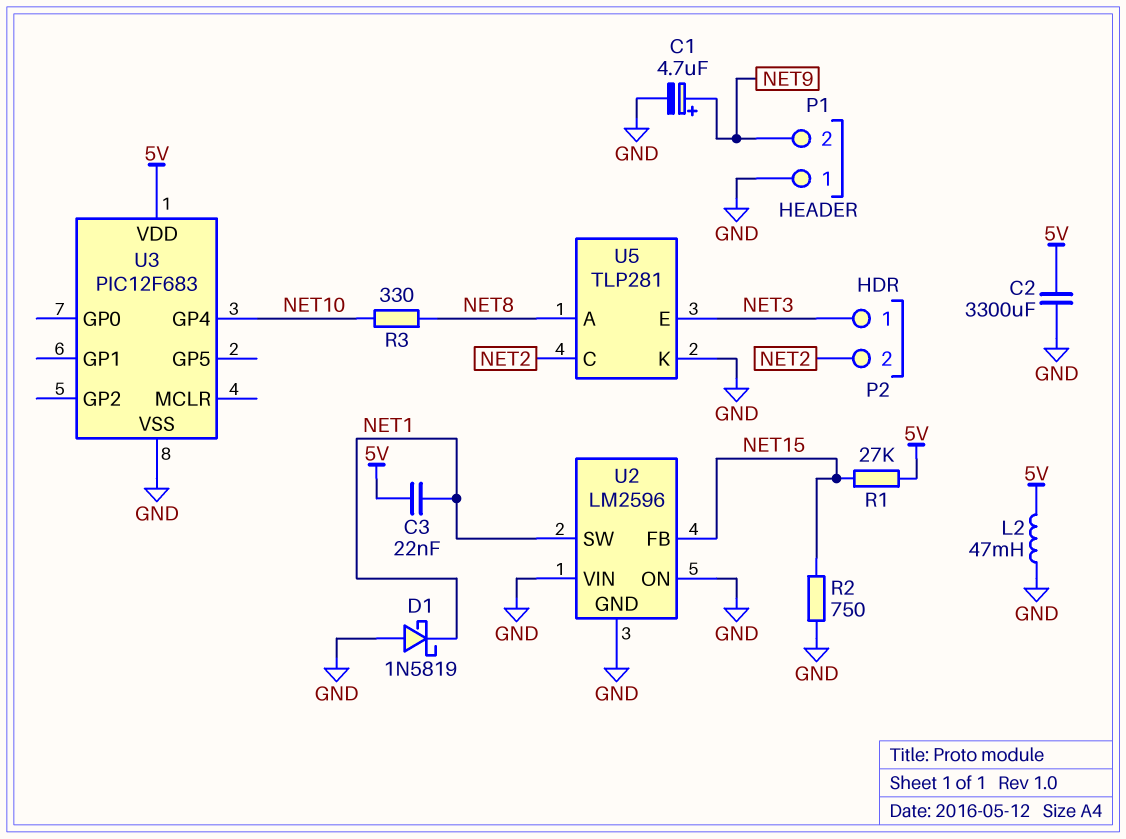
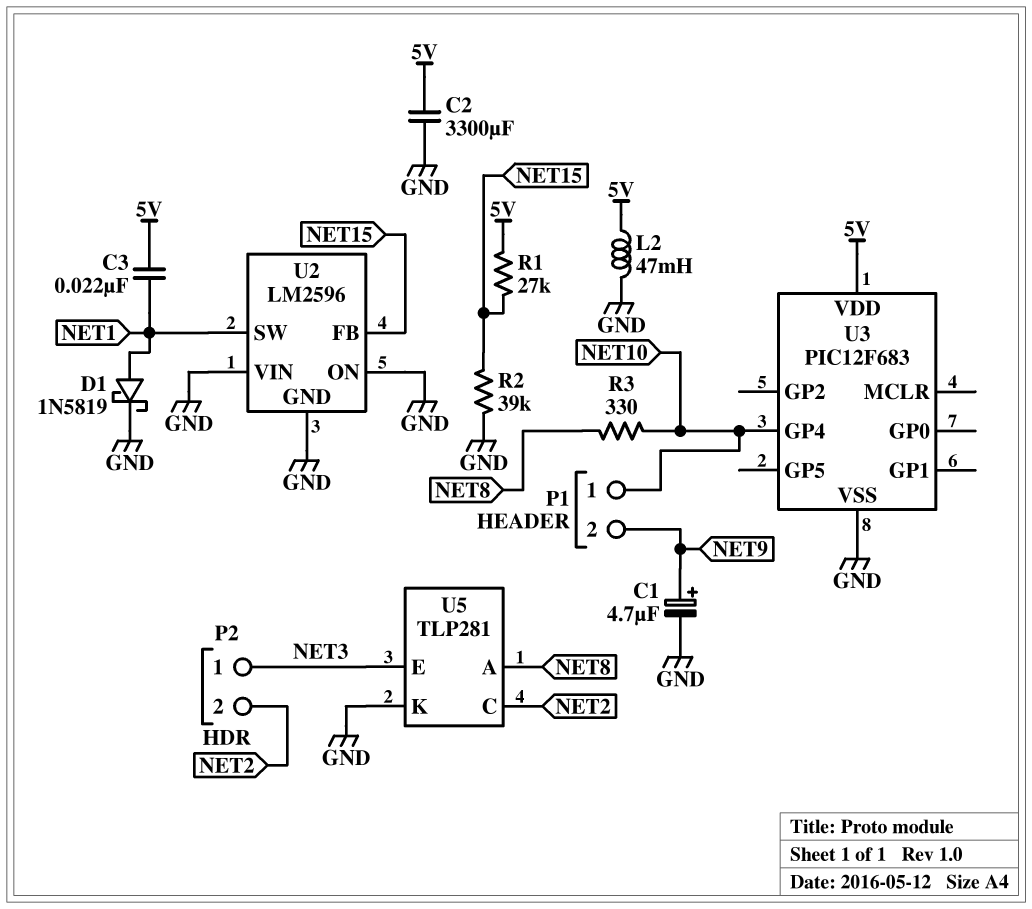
D1: schottky 1N5819 (A GND, K NET1) -> schottky 1N5819 (A NET1, K GND)
P1 pin 1: GND -> NET10
R2: 750 (GND, NET15) -> 39k (GND, NET15)

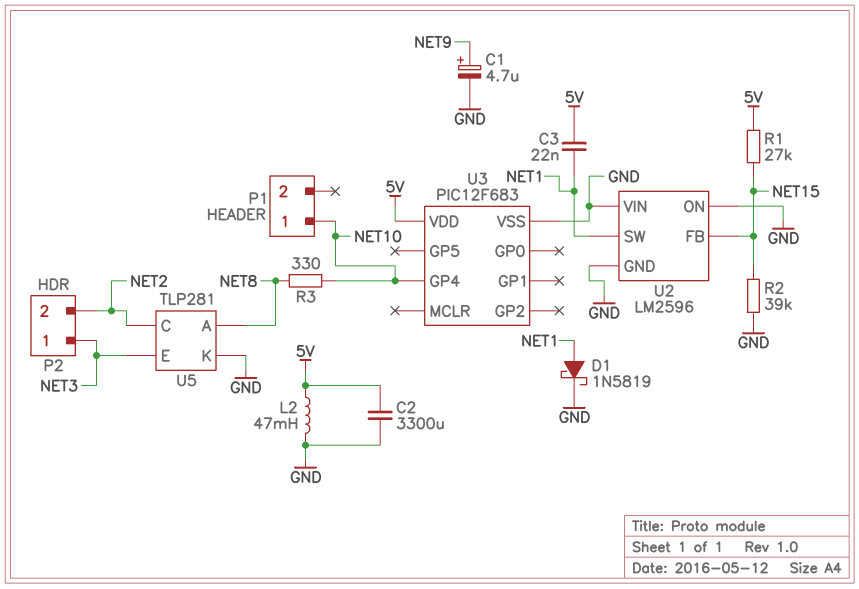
P1 pin 2: NET9 -> none

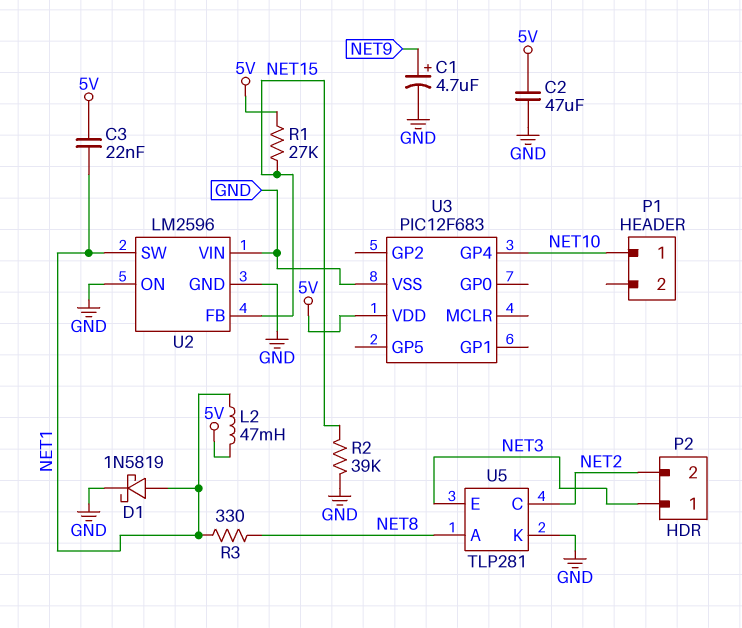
C2: 3300uF (5V, GND) -> 47uF (5V, GND)
L2: 47mH (5V, GND) -> 47mH (5V, NET1)
R3: 330 (NET8, NET10) -> 330 (NET1, NET8)

